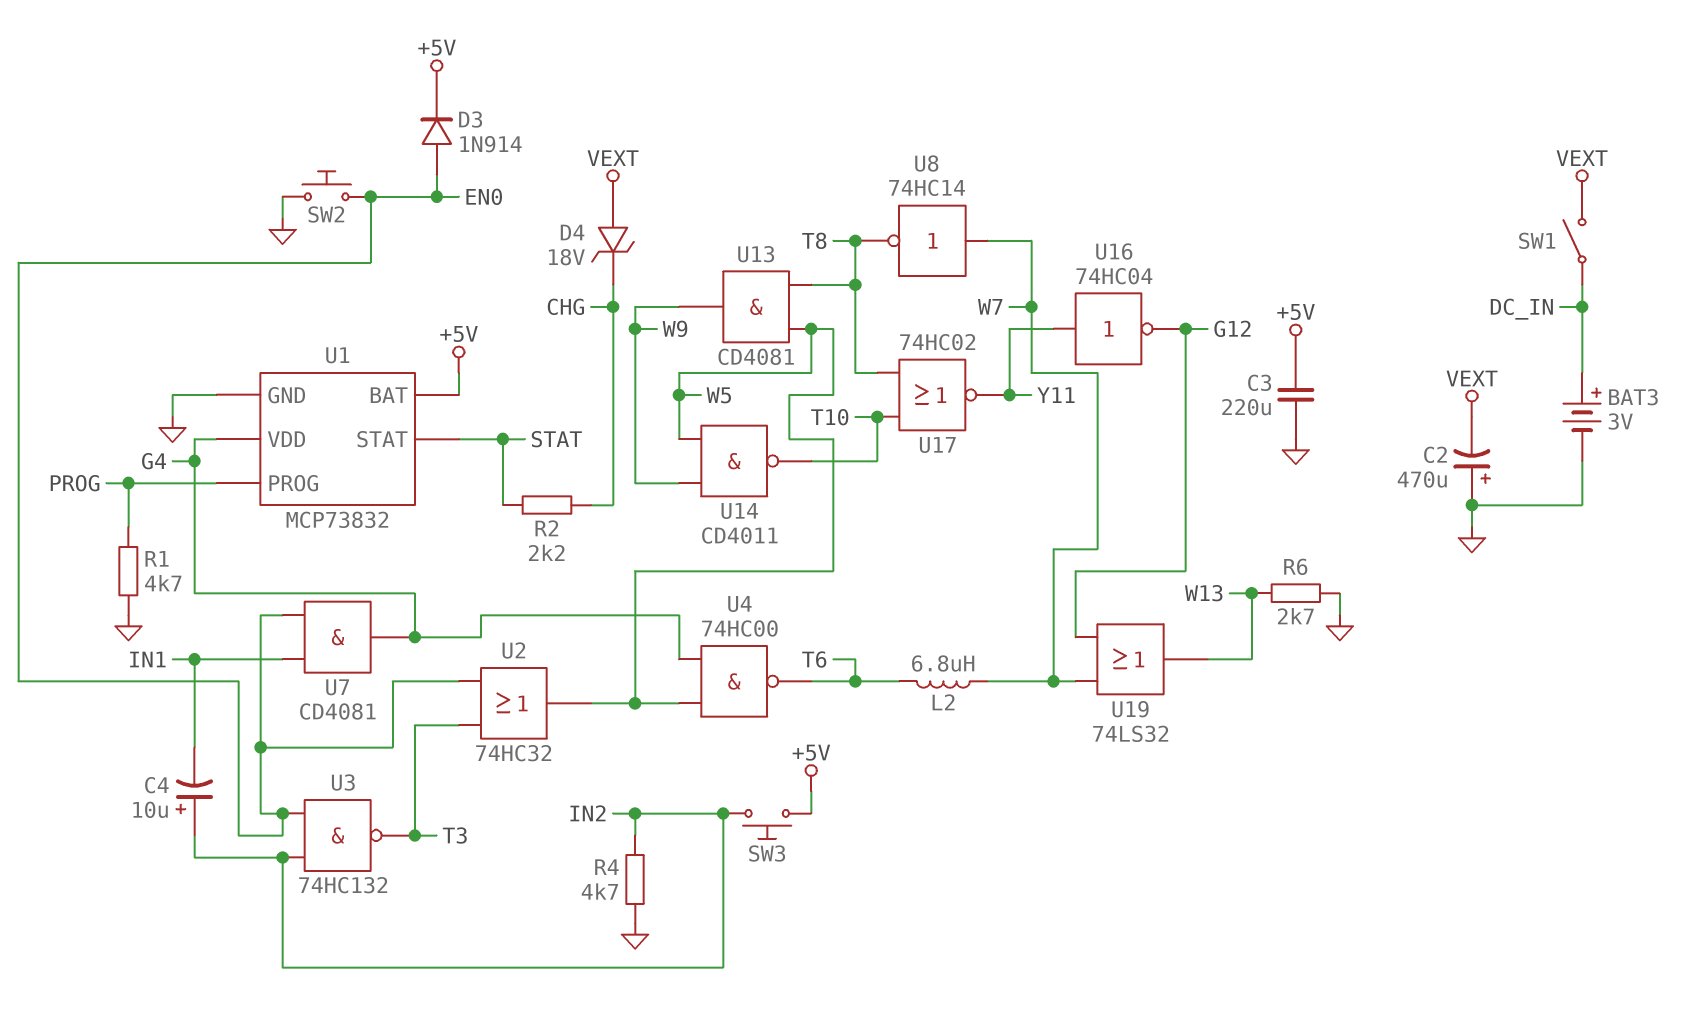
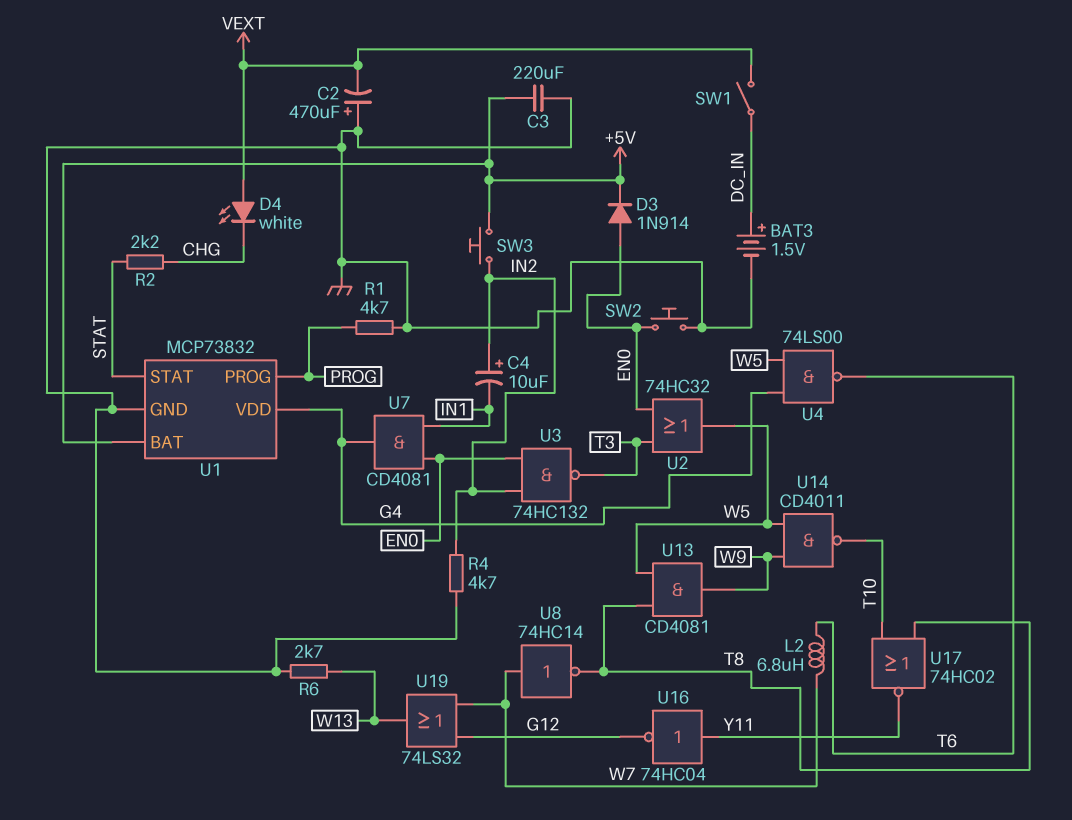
BAT3: 3V (plus DC_IN, minus GND) -> 1.5V (plus DC_IN, minus GND)
D4: zener 18V (A VEXT, K CHG) -> LED white (A VEXT, K CHG)
U4: NAND 74HC00 (in G4, in W5, out T6) -> NAND 74LS00 (in G4, in W5, out T6)

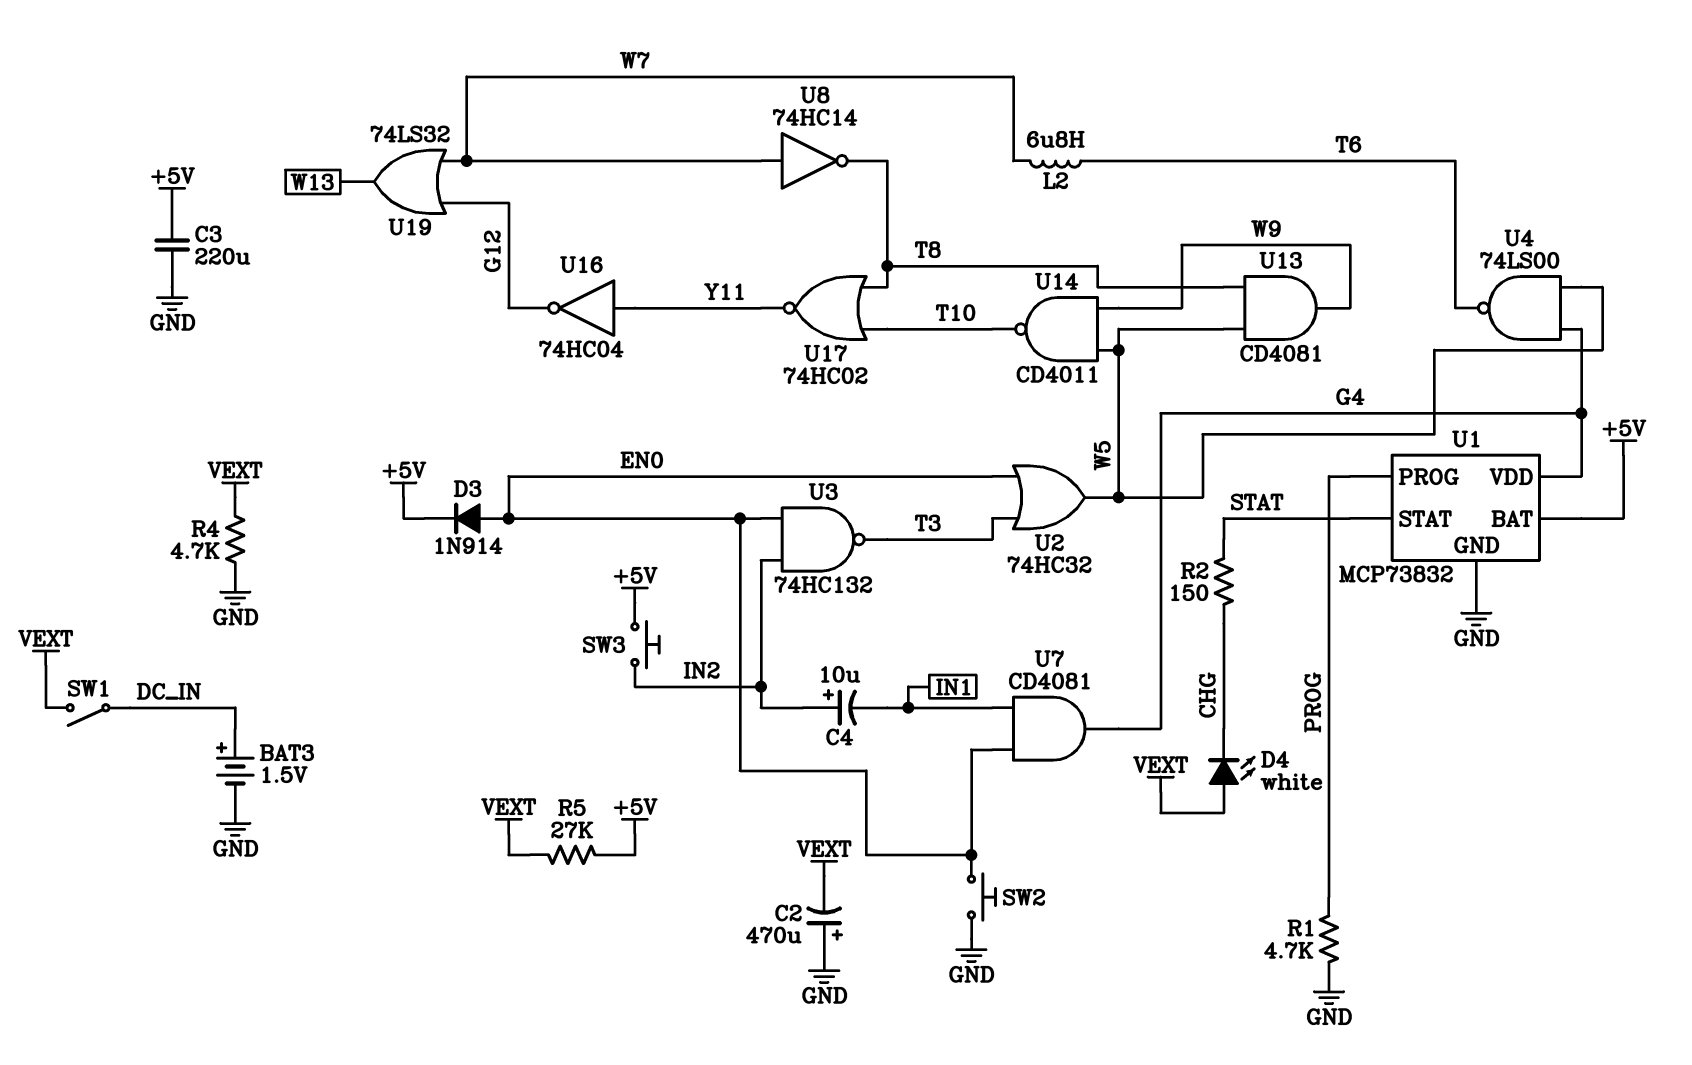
R2: 2.2k (CHG, STAT) -> 150 (CHG, STAT)
R4: 4.7k (GND, IN2) -> 4.7k (GND, VEXT)
R5: none -> 27k (+5V, VEXT)
R6: 2.7k (GND, W13) -> none

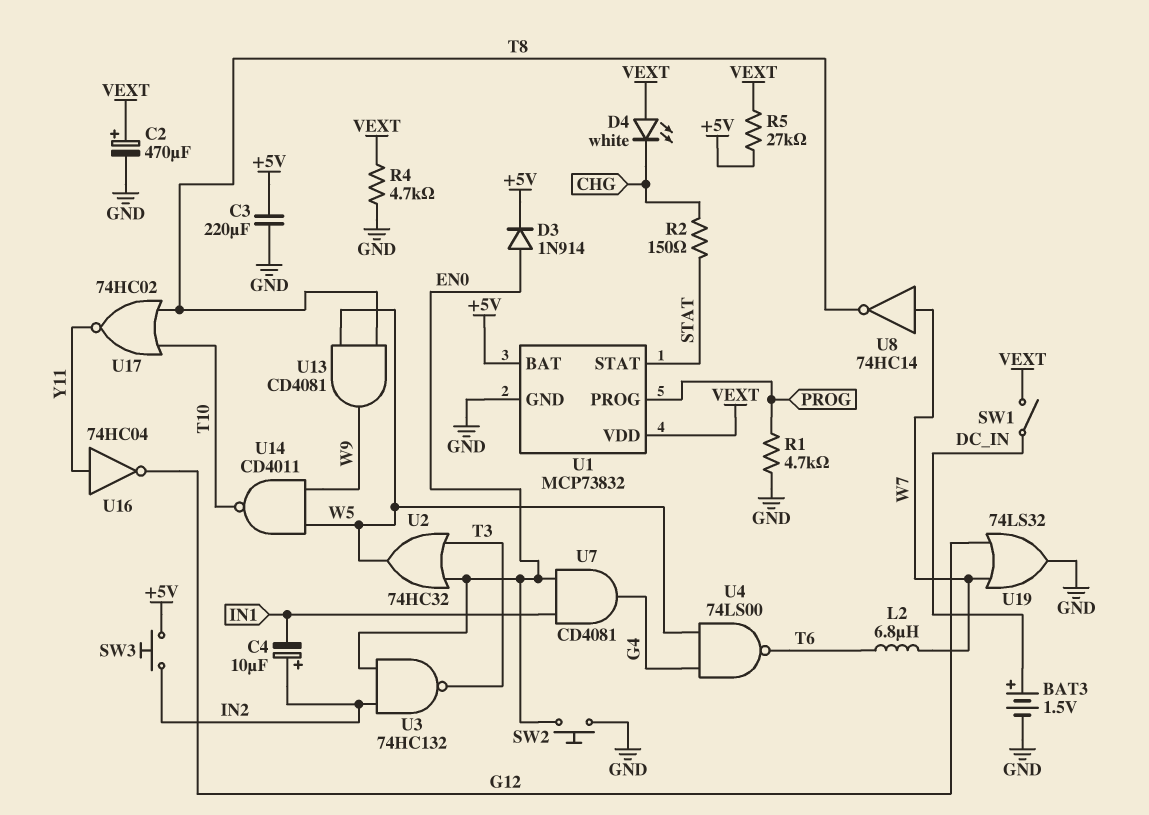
C2: 470uF (plus GND, minus VEXT) -> 470uF (plus VEXT, minus GND)
U1 pin VDD: G4 -> VEXT
U19: OR 74LS32 (in G12, in W7, out W13) -> OR 74LS32 (in G12, in W7, out GND)

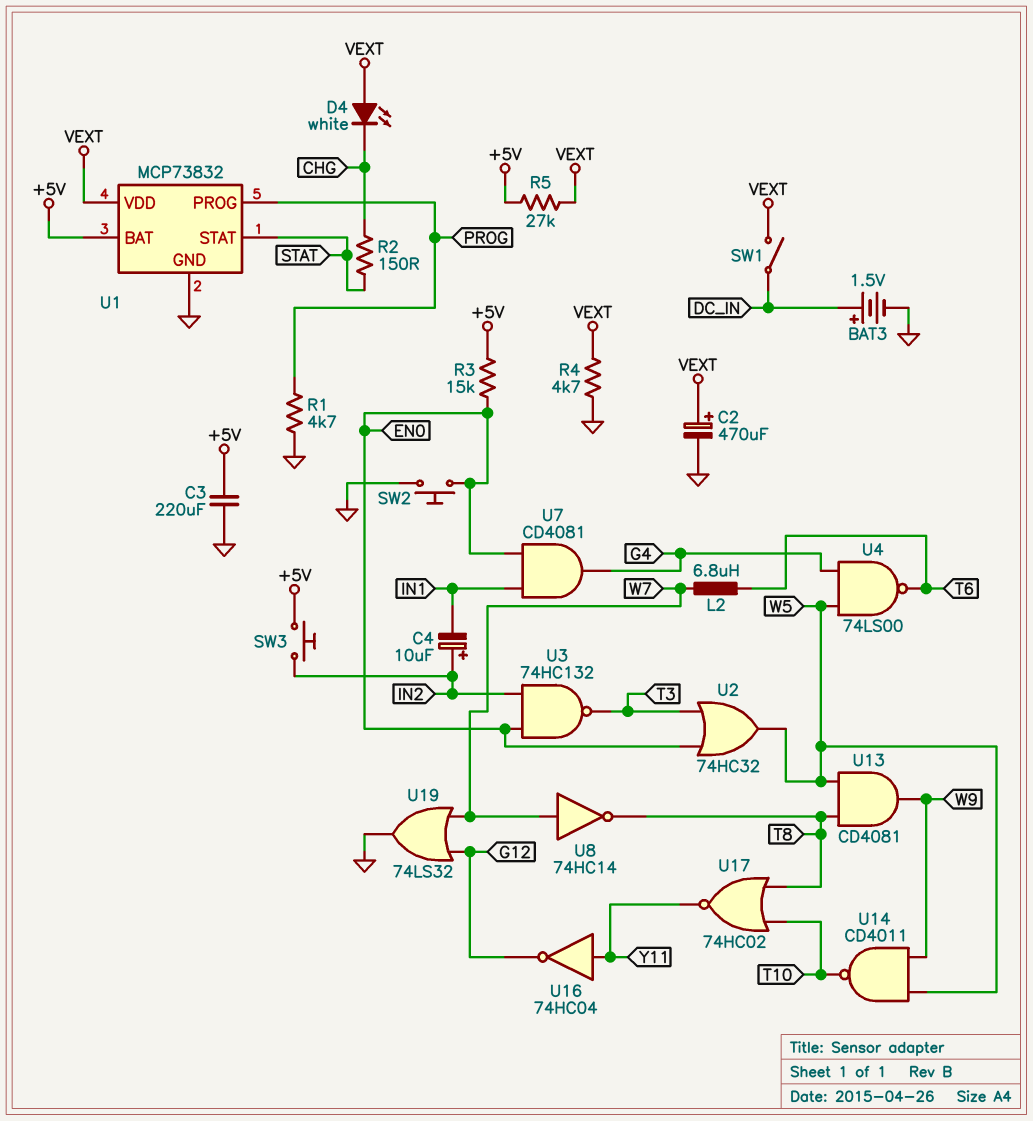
D3: diode 1N914 (A EN0, K +5V) -> none
R3: none -> 15k (+5V, EN0)

